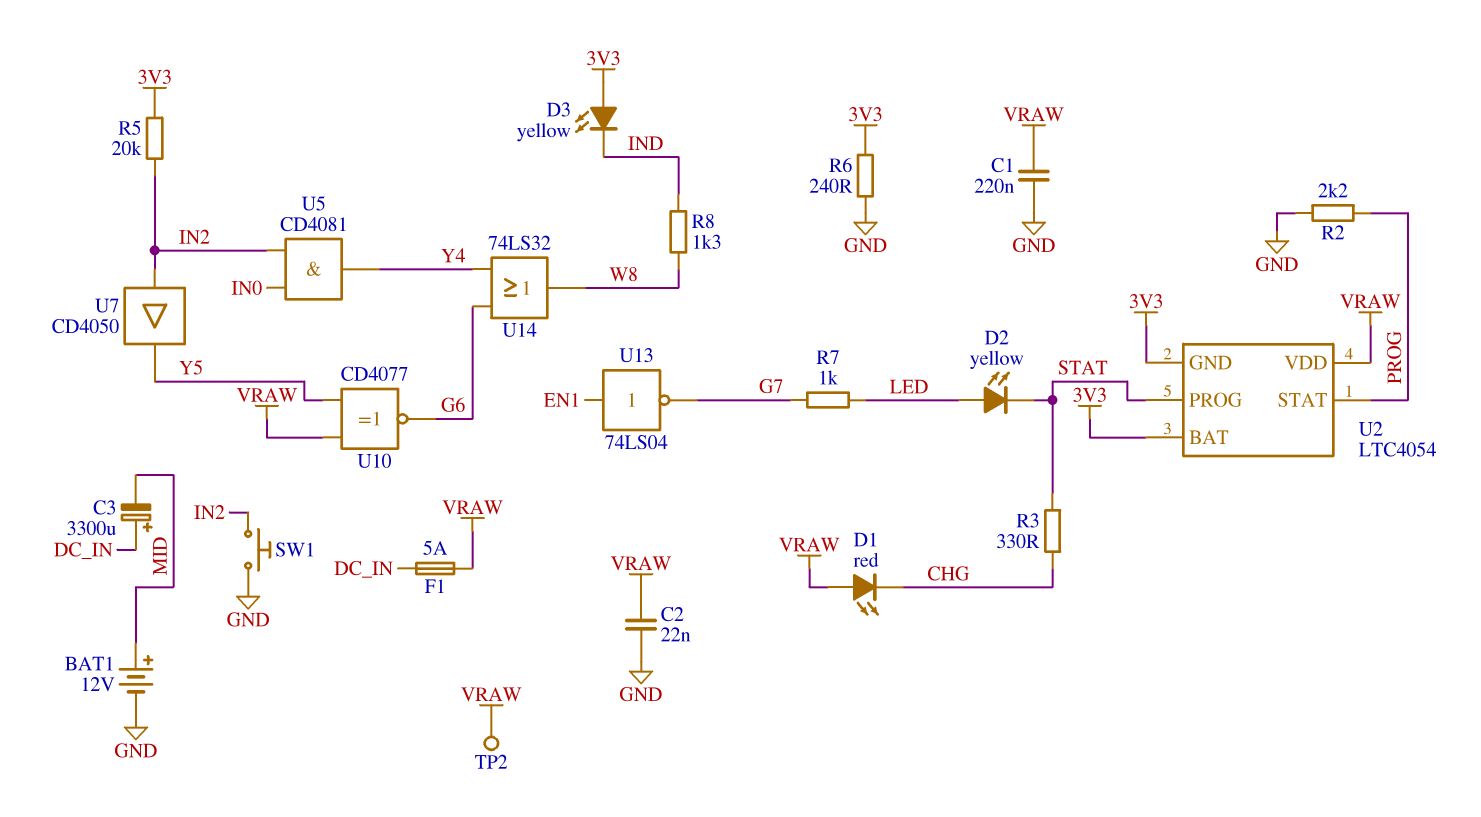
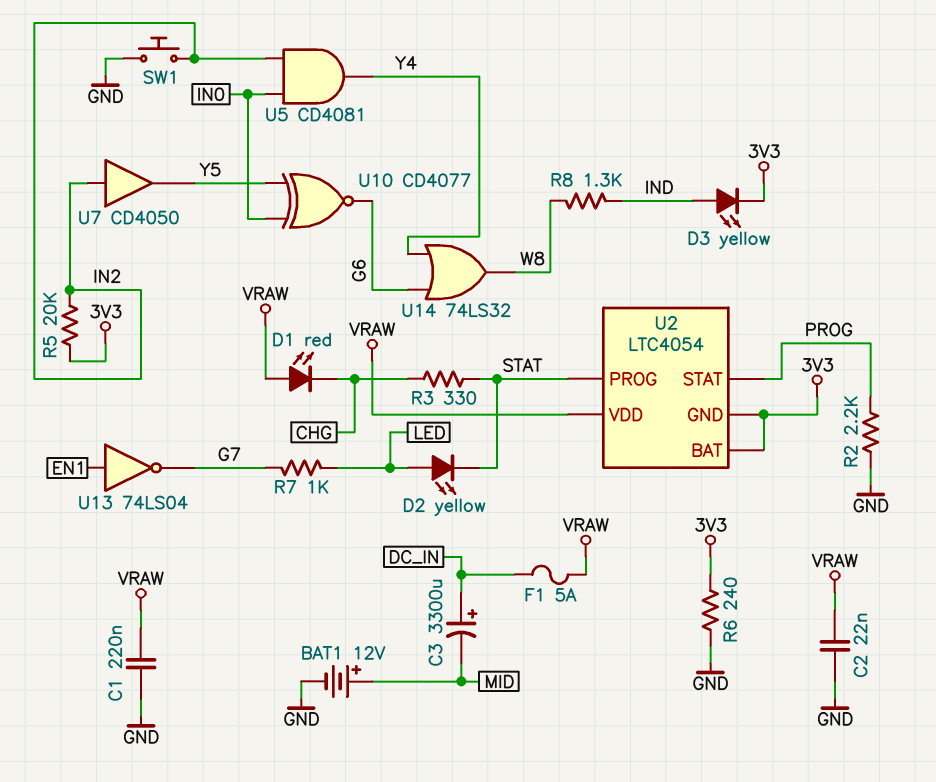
D3: LED yellow (A 3V3, K IND) -> LED yellow (A IND, K 3V3)
TP2: test point (VRAW) -> none
U10: XNOR CD4077 (in VRAW, in Y5, out G6) -> XNOR CD4077 (in IN0, in Y5, out G6)

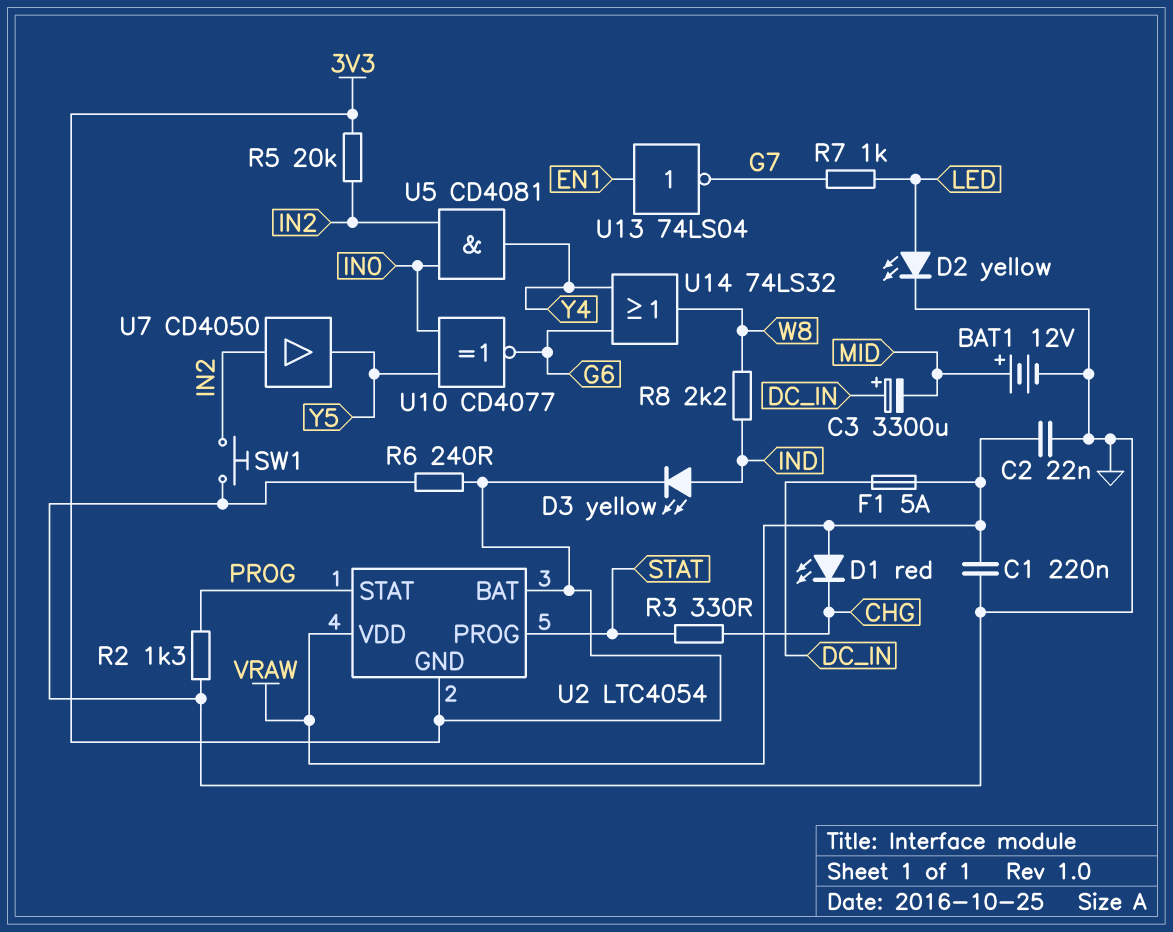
D2: LED yellow (A LED, K STAT) -> LED yellow (A LED, K GND)
R2: 2.2k (GND, PROG) -> 1.3k (GND, PROG)
R8: 1.3k (IND, W8) -> 2.2k (IND, W8)

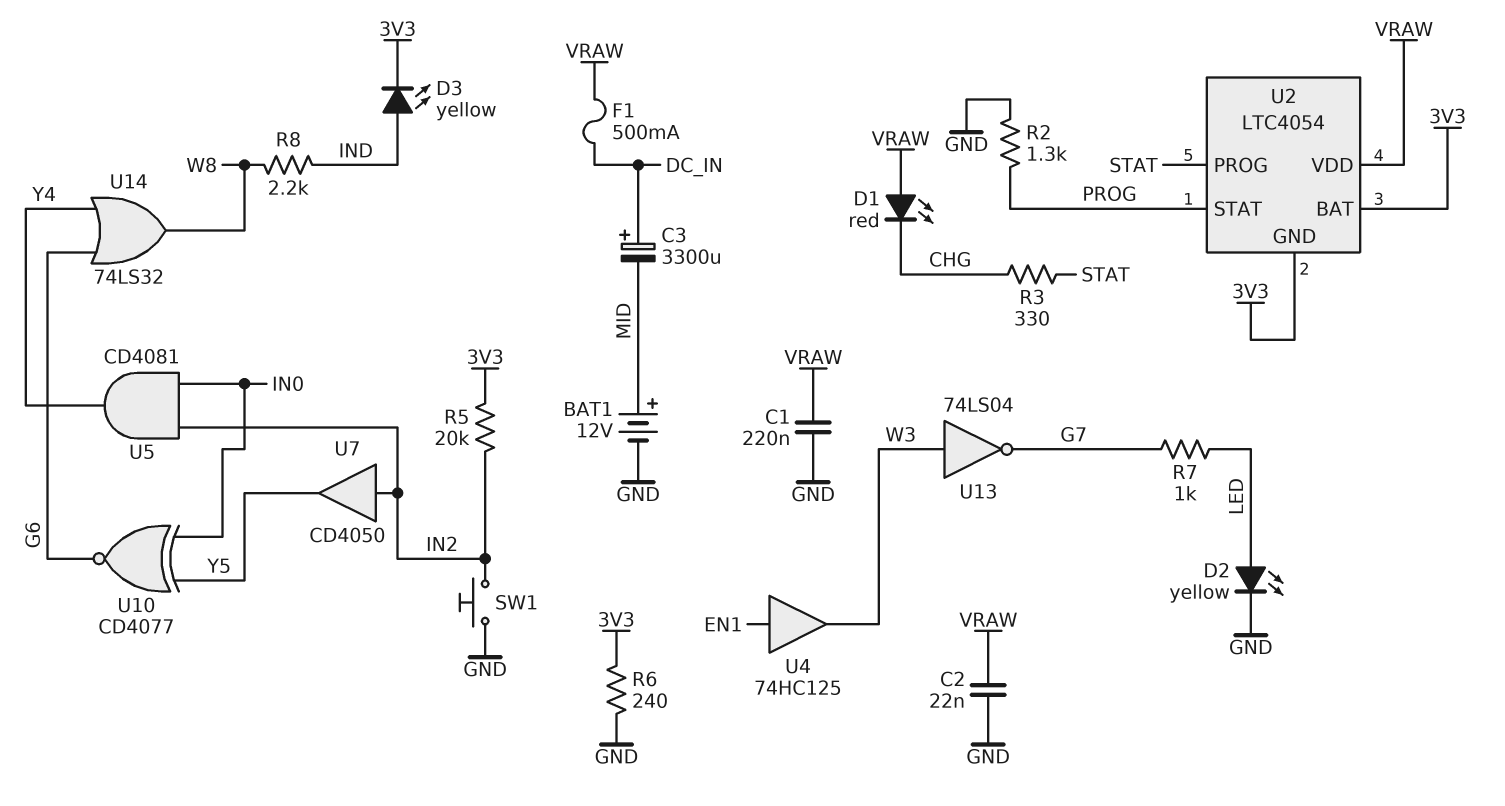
F1: 5A (DC_IN, VRAW) -> 500mA (DC_IN, VRAW)
U4: none -> buffer 74HC125 (in EN1, out W3)
U13: NOT 74LS04 (in EN1, out G7) -> NOT 74LS04 (in W3, out G7)

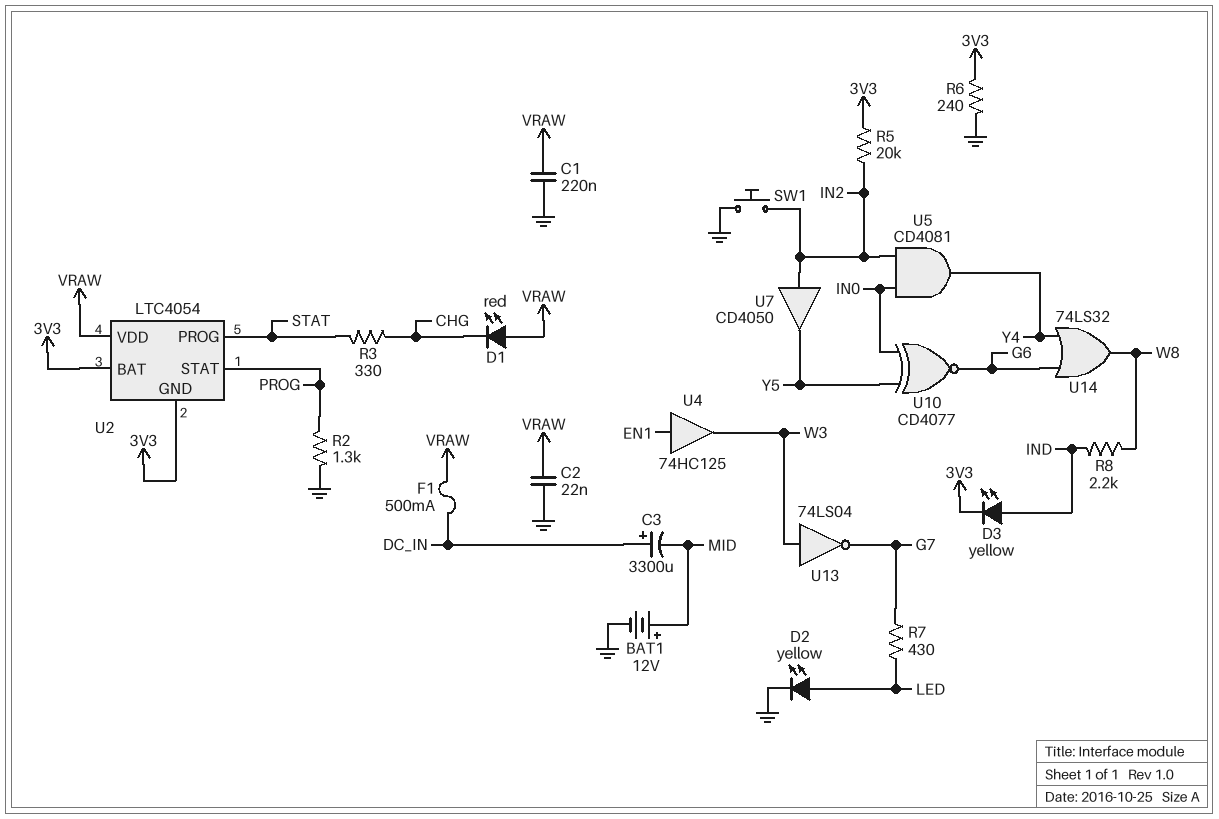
R7: 1k (G7, LED) -> 430 (G7, LED)

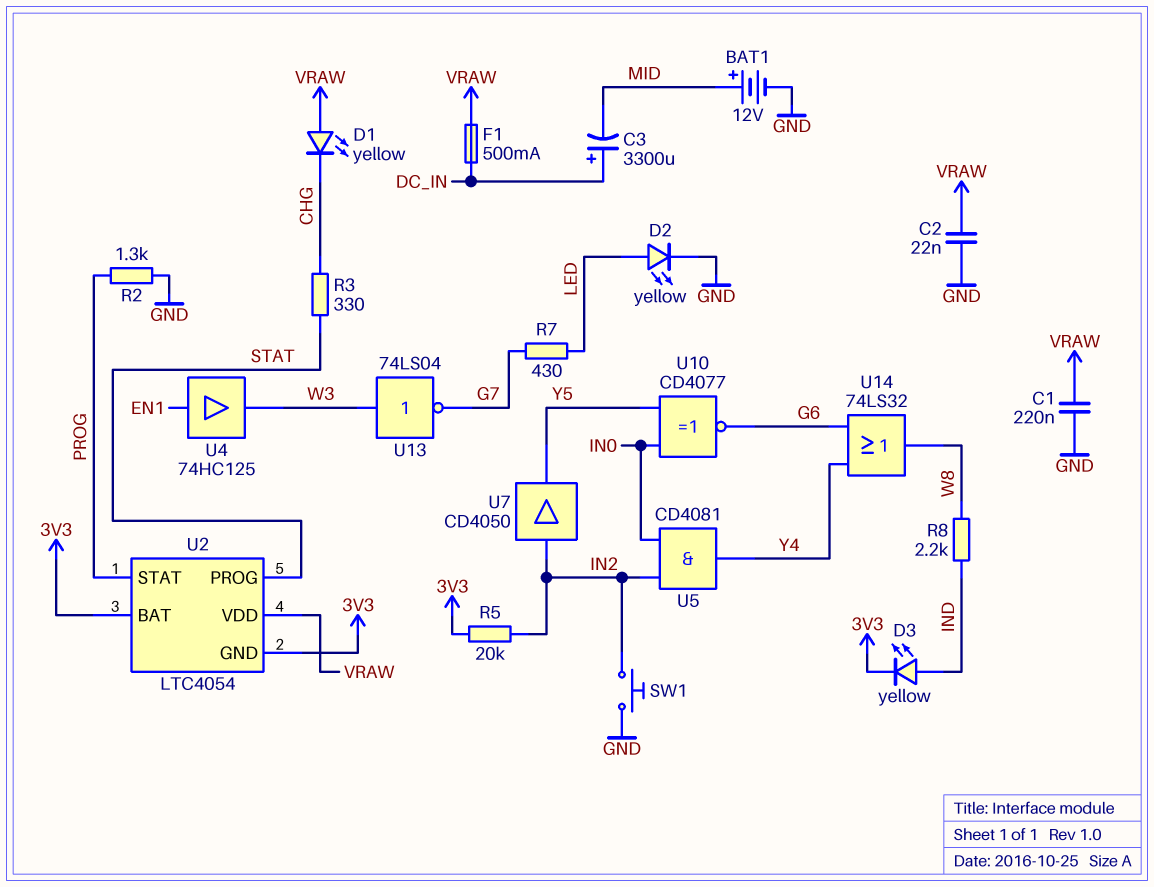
D1: LED red (A VRAW, K CHG) -> LED yellow (A VRAW, K CHG)
R6: 240 (3V3, GND) -> none

